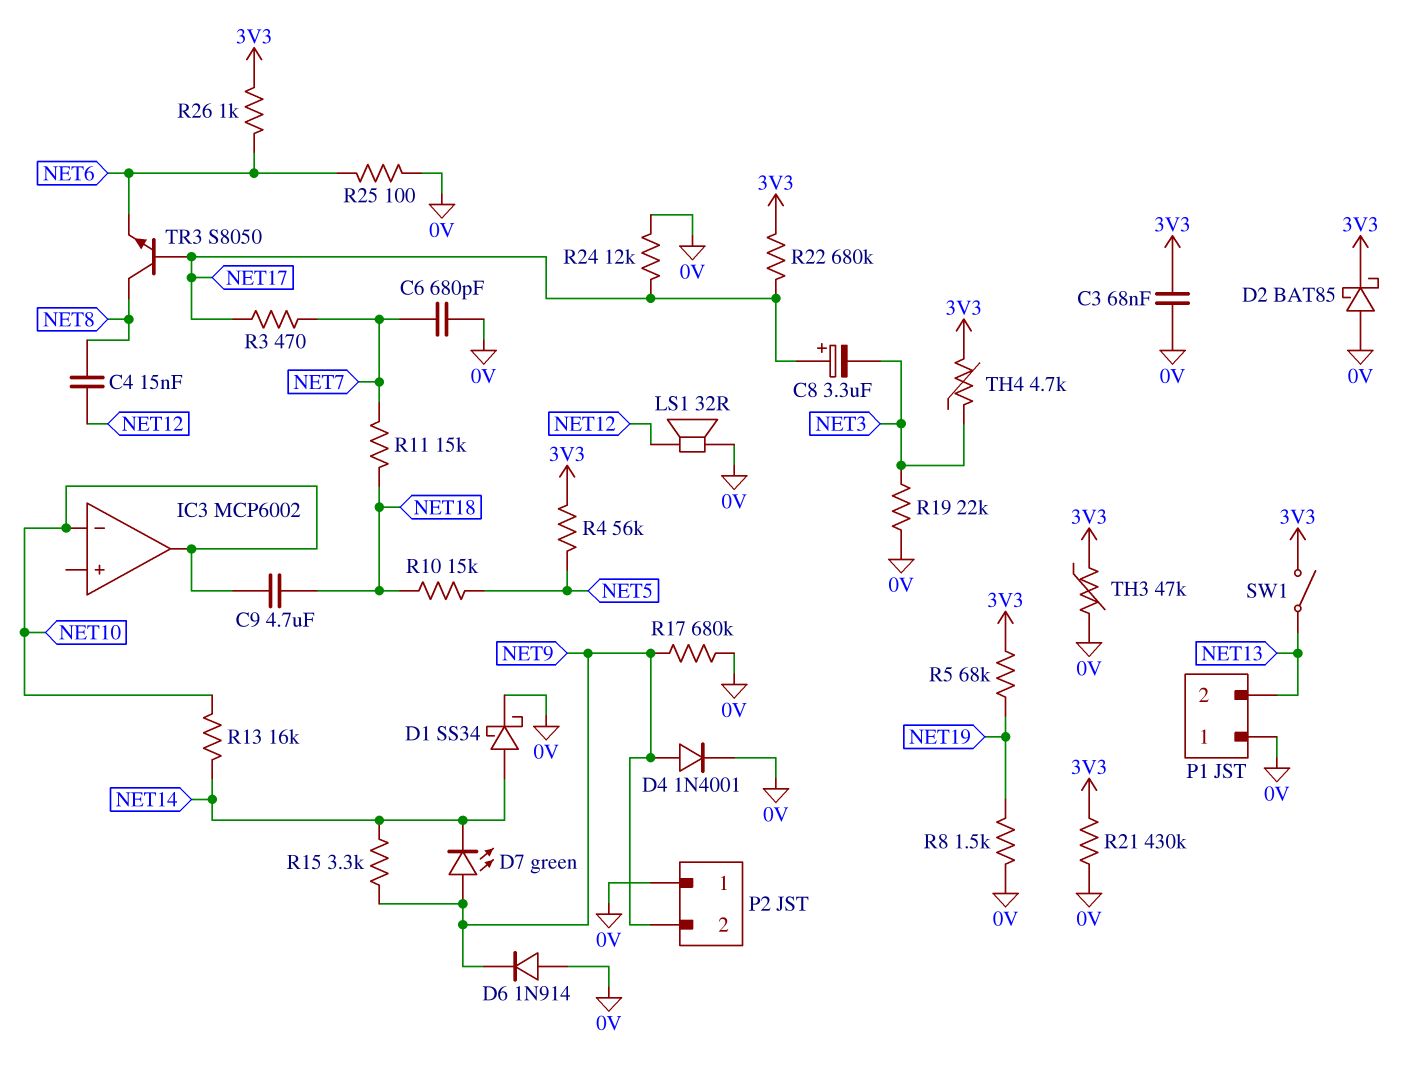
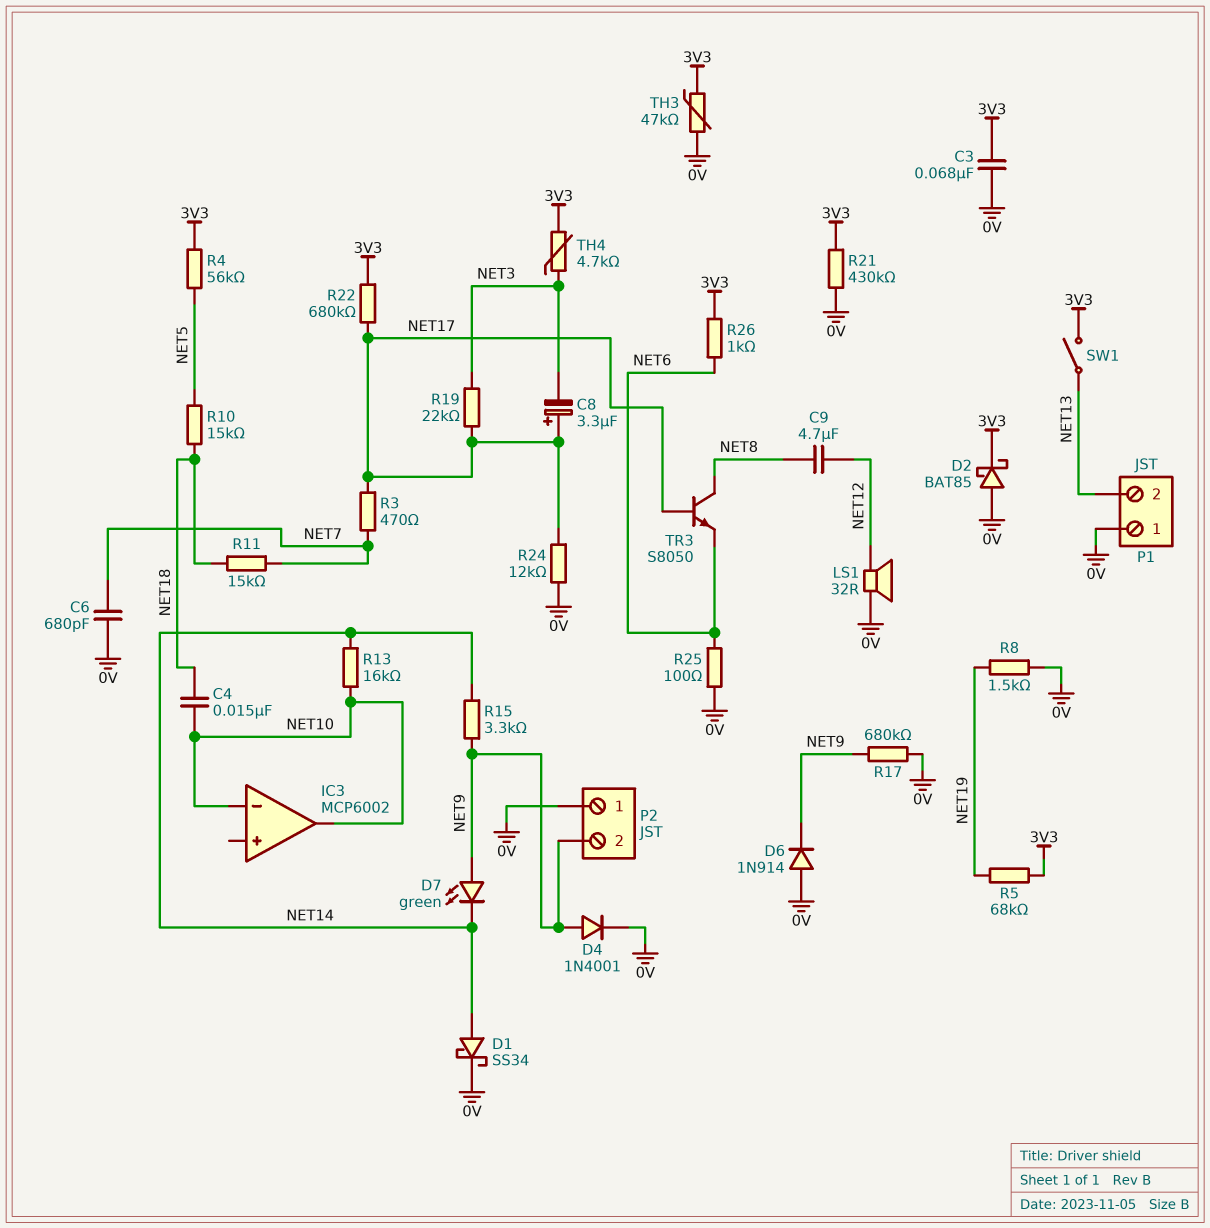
C4: 15nF (NET8, NET12) -> 15nF (NET10, NET18)
C9: 4.7uF (NET10, NET18) -> 4.7uF (NET8, NET12)
R19: 22k (0V, NET3) -> 22k (NET3, NET17)

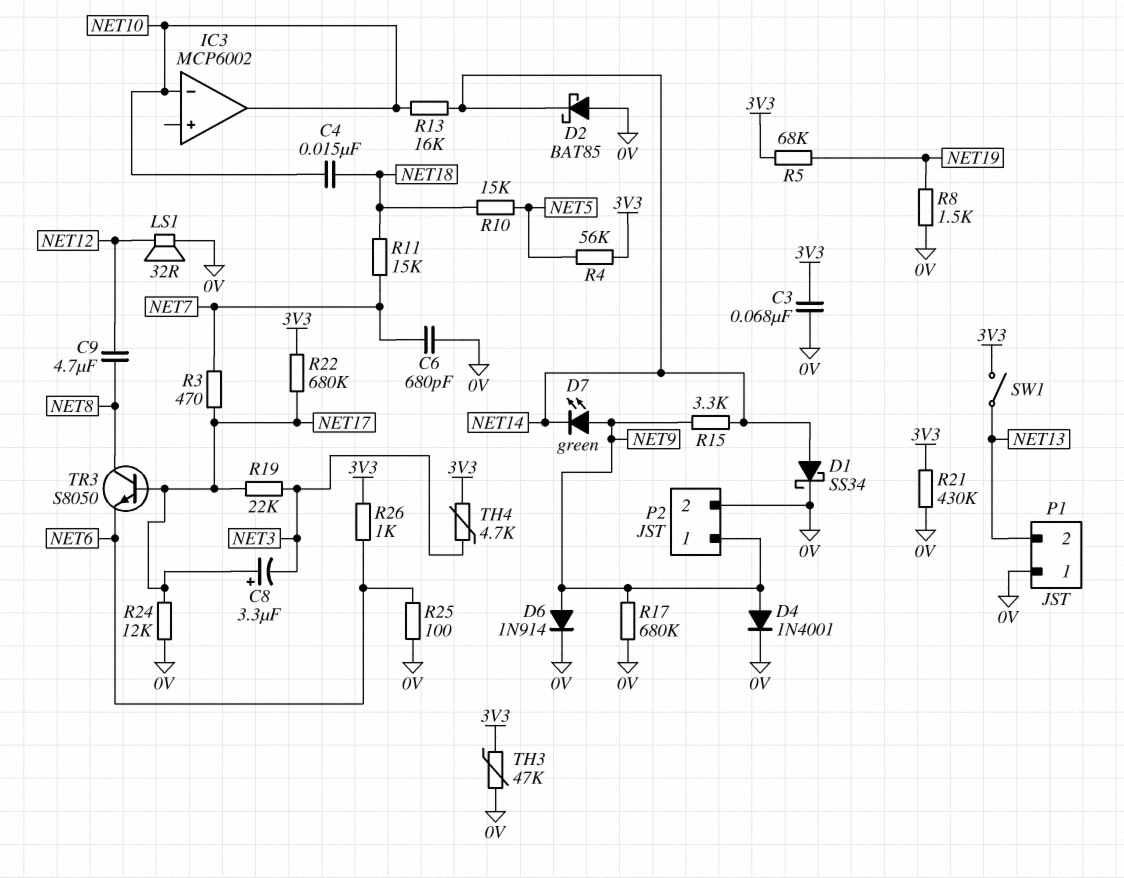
D2: schottky BAT85 (A 0V, K 3V3) -> schottky BAT85 (A 0V, K NET14)
D6: diode 1N914 (A 0V, K NET9) -> diode 1N914 (A NET9, K 0V)
P2 pin 1: 0V -> NET9
P2 pin 2: NET9 -> 0V

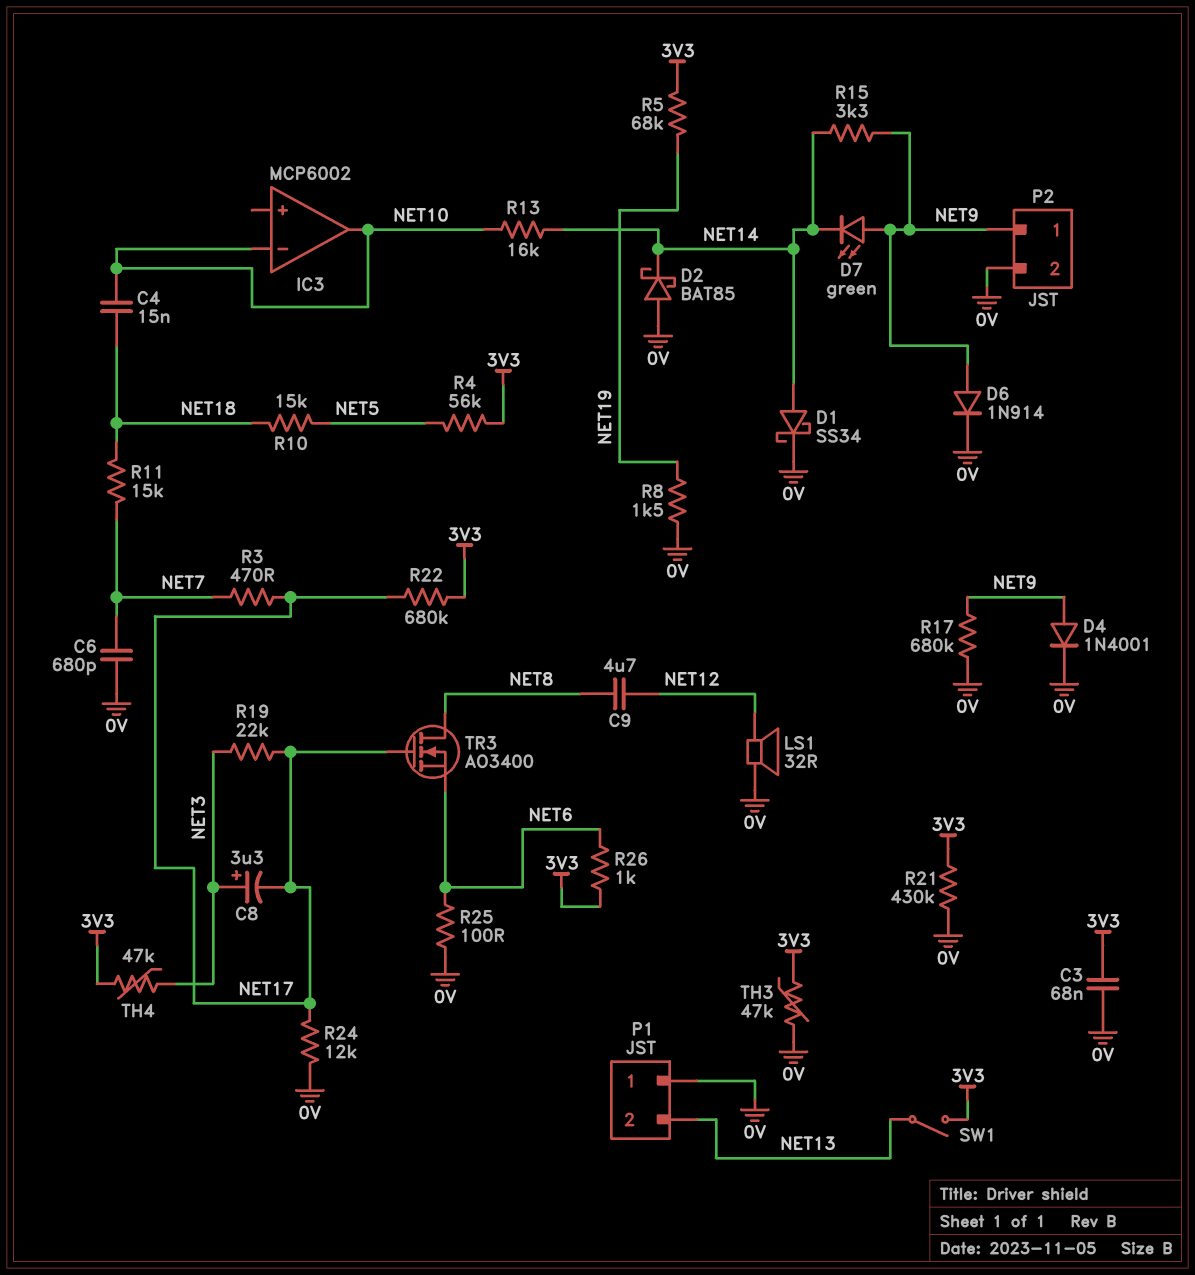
C8: 3.3uF (plus NET17, minus NET3) -> 3.3uF (plus NET3, minus NET17)
TH4: 4.7k (3V3, NET3) -> 47k (3V3, NET3)
TR3: NPN S8050 (B NET17, C NET8, E NET6) -> NMOS AO3400 (G NET17, D NET8, S NET6)

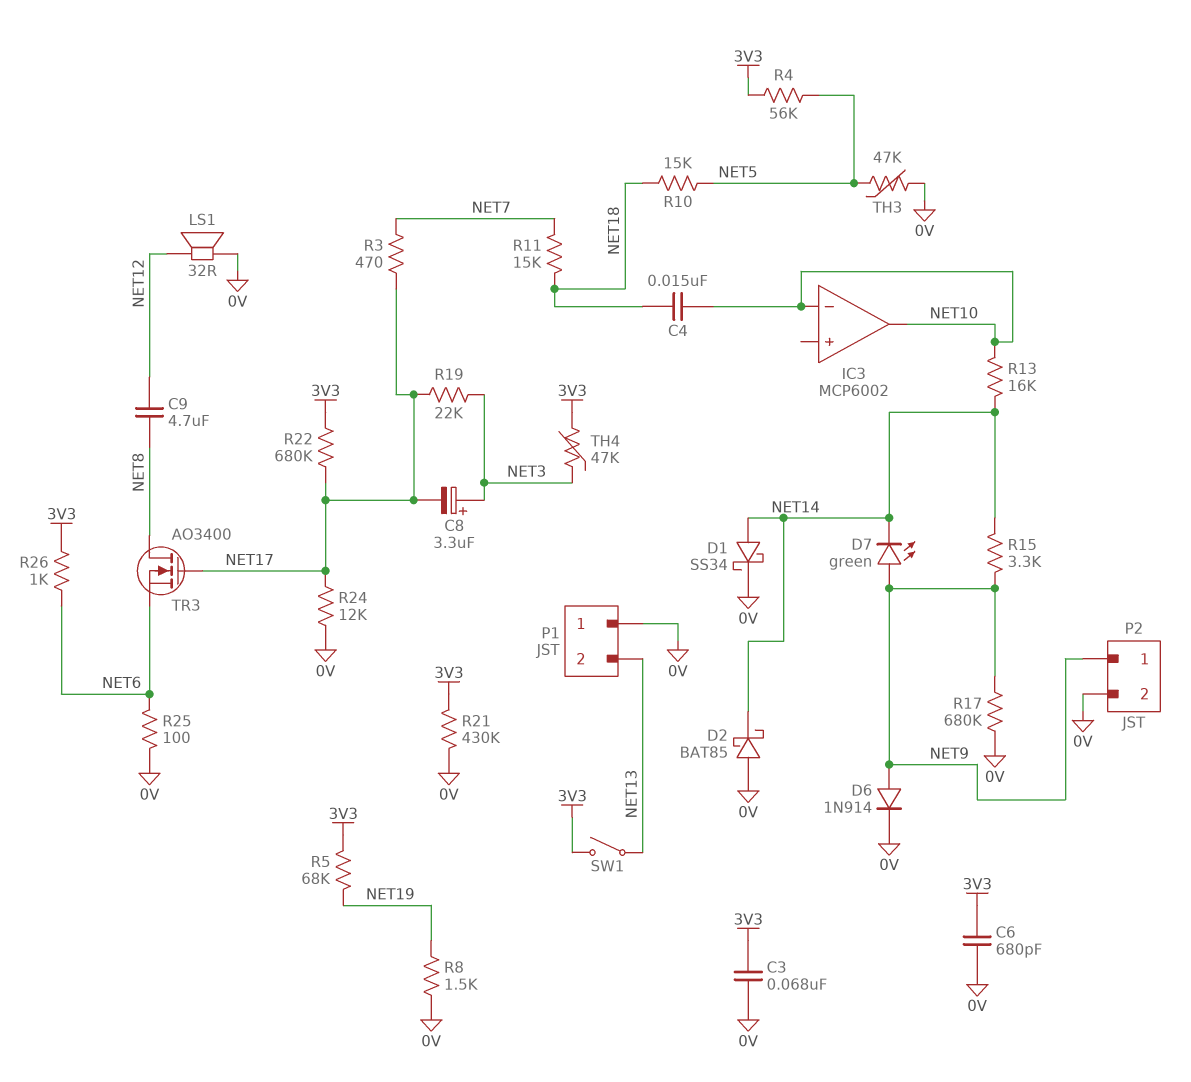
C6: 680pF (0V, NET7) -> 680pF (0V, 3V3)
D4: diode 1N4001 (A NET9, K 0V) -> none
TH3: 47k (0V, 3V3) -> 47k (0V, NET5)

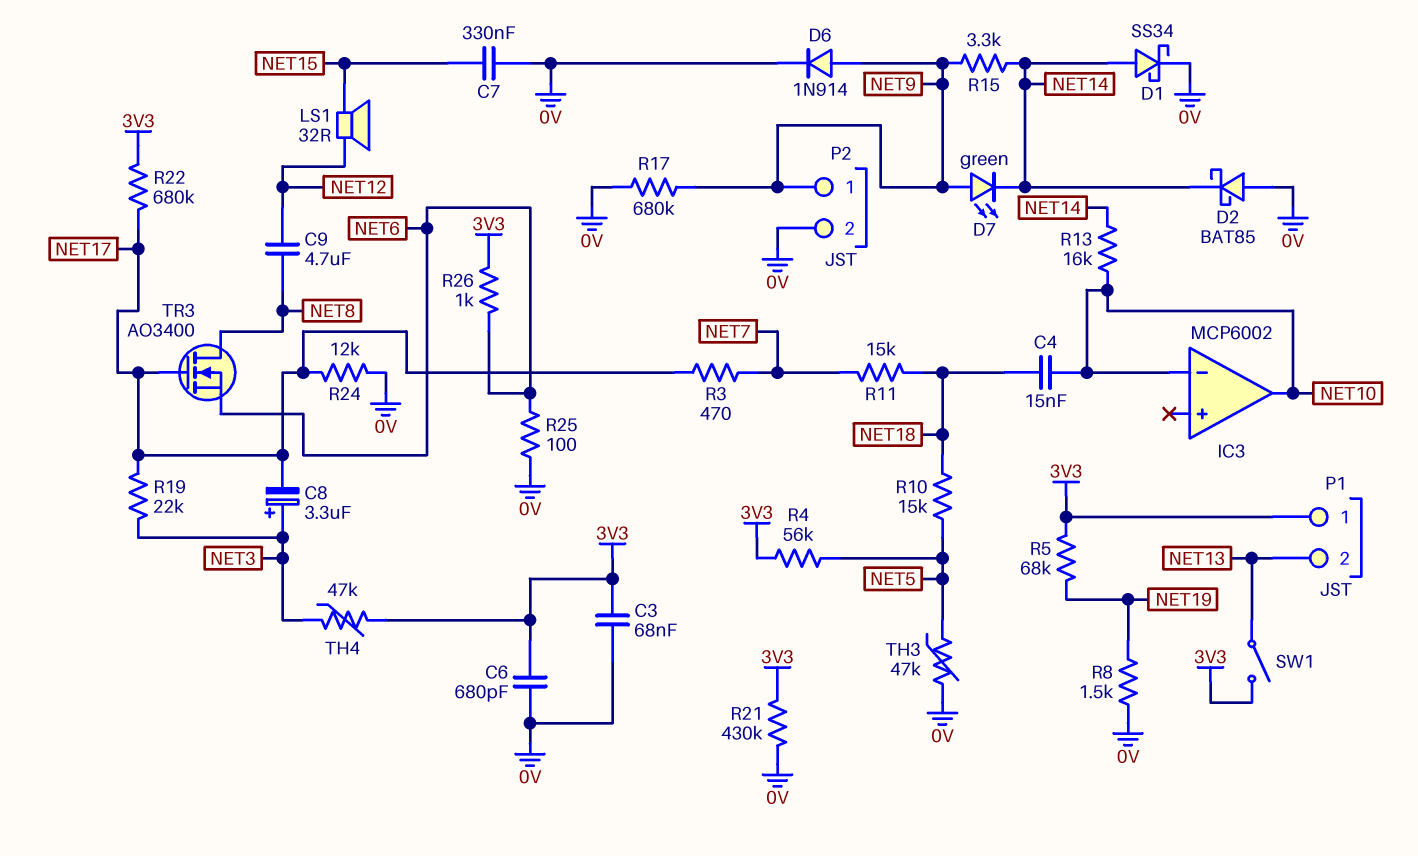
C7: none -> 330nF (0V, NET15)
LS1: speaker 32R (0V, NET12) -> speaker 32R (NET12, NET15)
P1 pin 1: 0V -> 3V3

